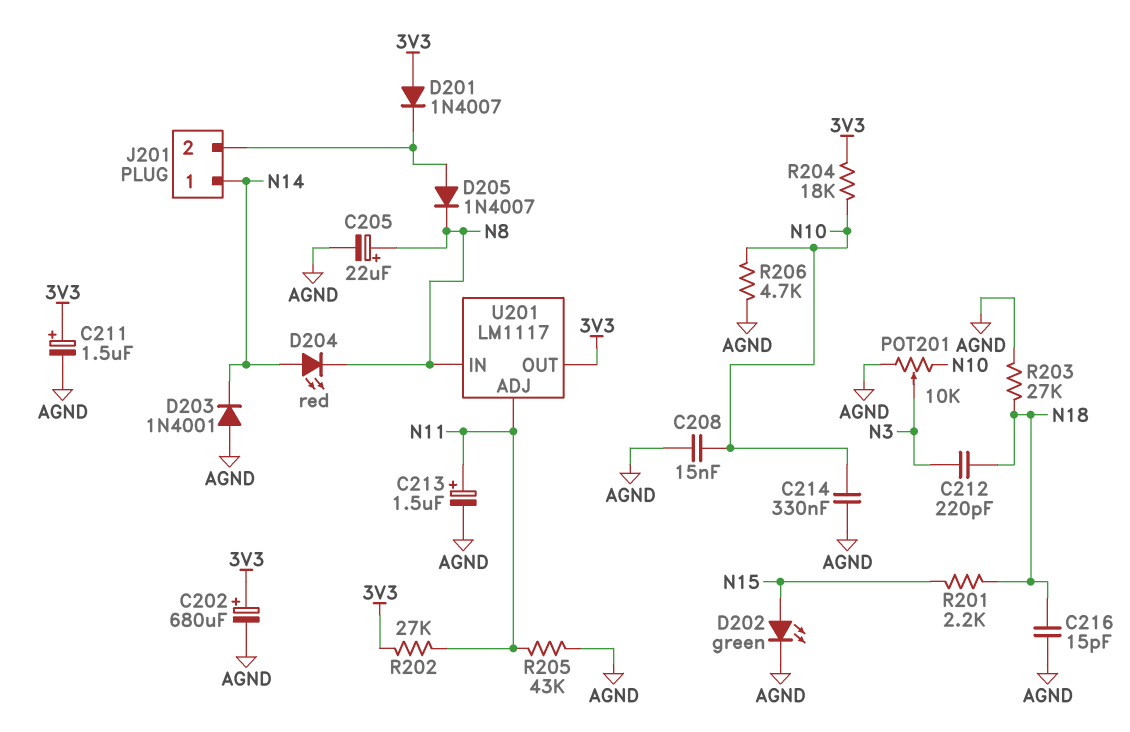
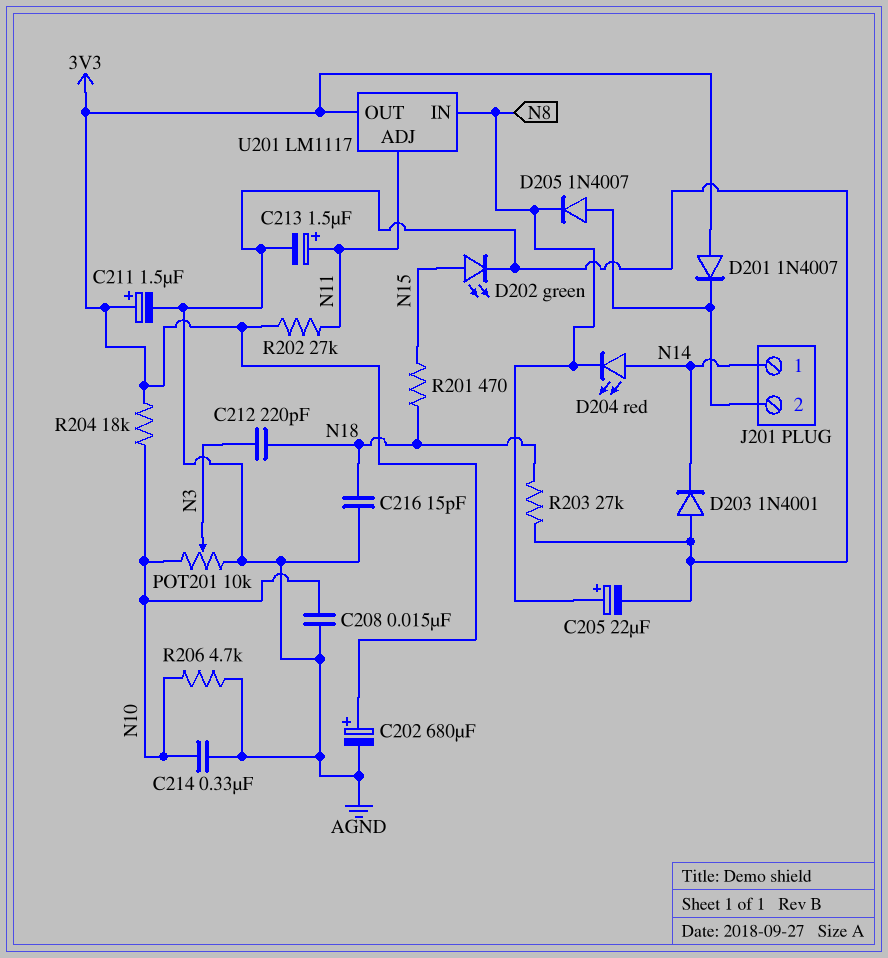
R201: 2.2k (N15, N18) -> 470 (N15, N18)
R205: 43k (AGND, N11) -> none

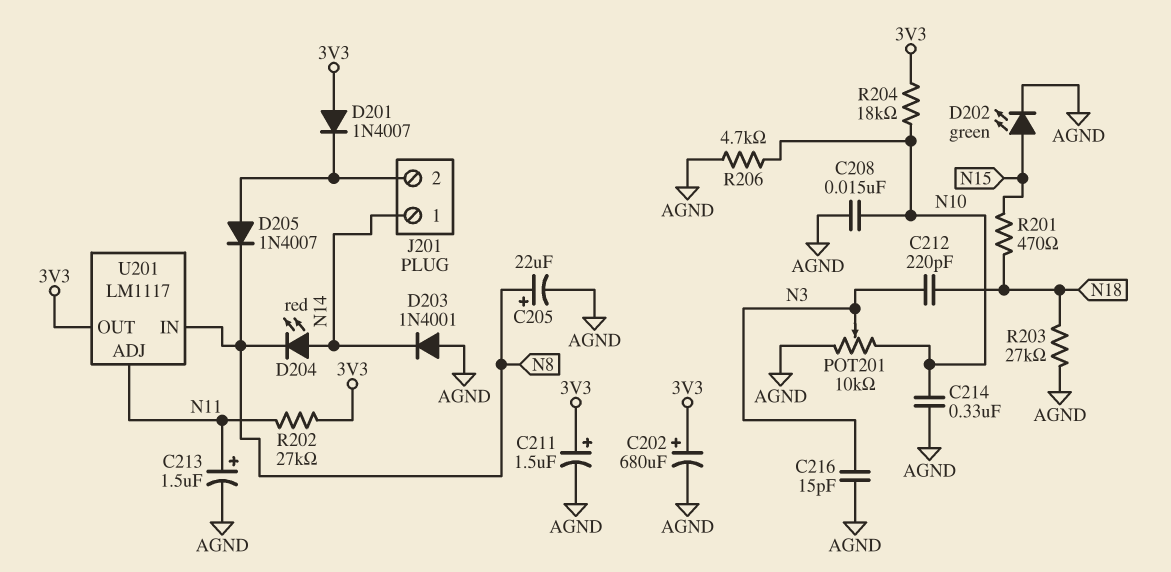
C216: 15pF (AGND, N18) -> 15pF (AGND, N3)

